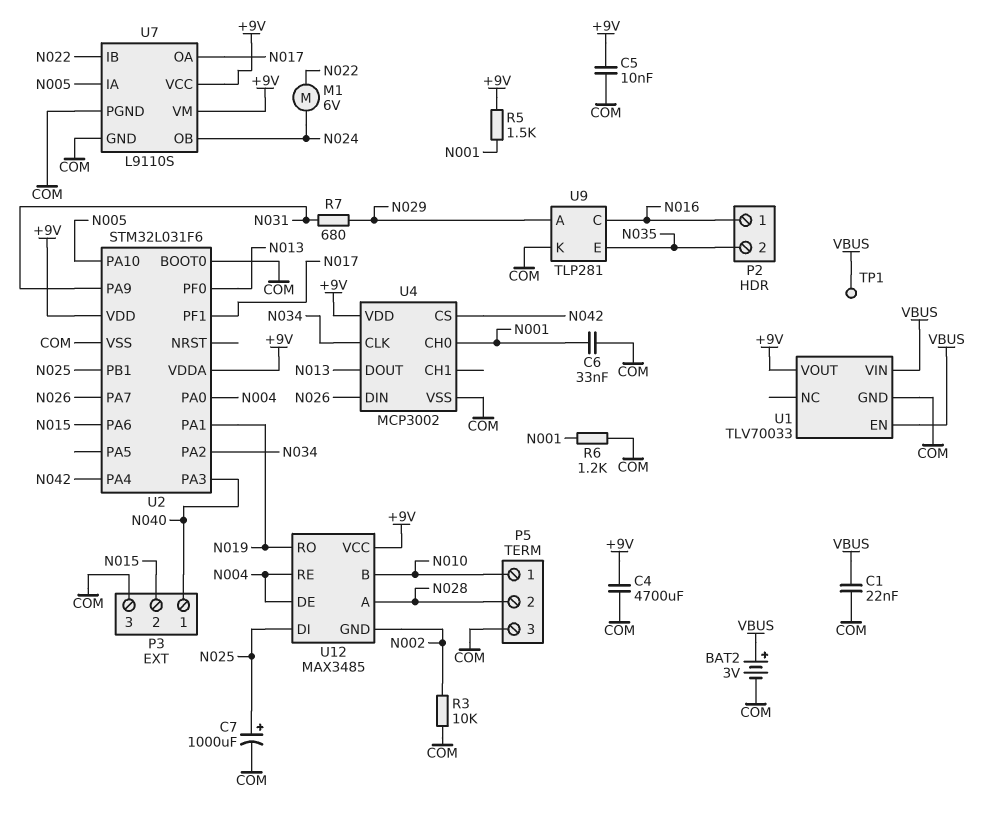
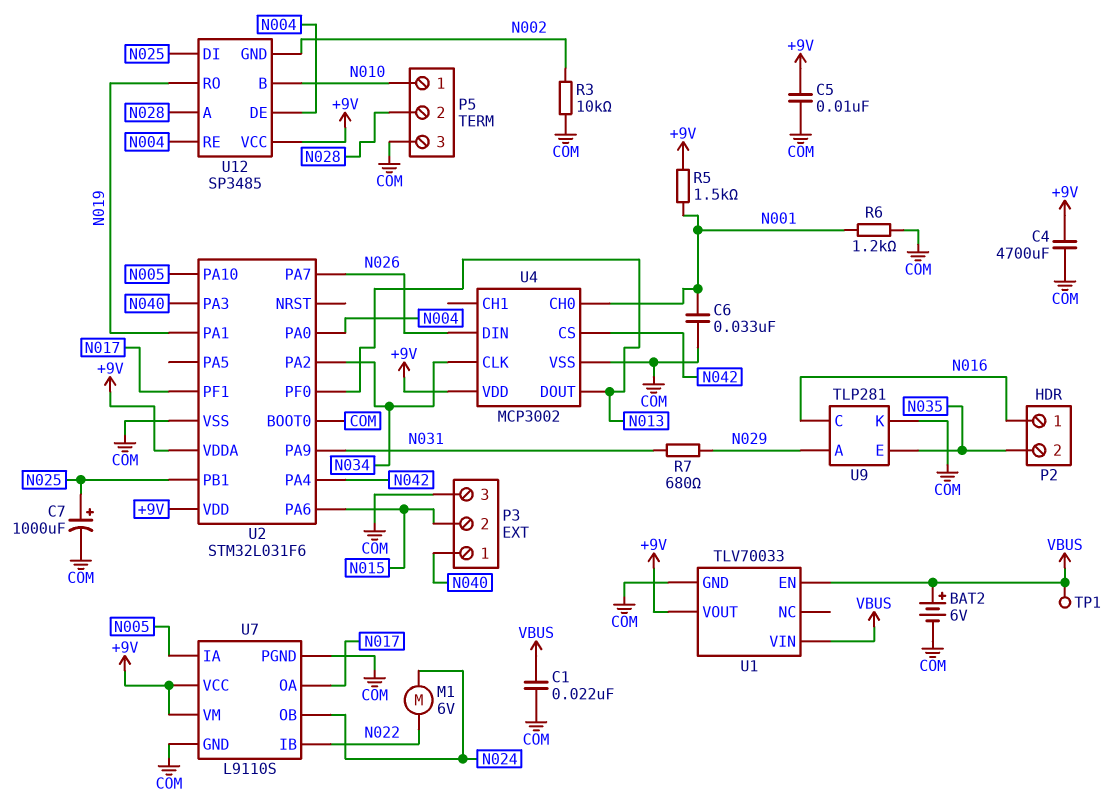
BAT2: 3V (plus VBUS, minus COM) -> 6V (plus VBUS, minus COM)
U12: MAX3485 -> SP3485

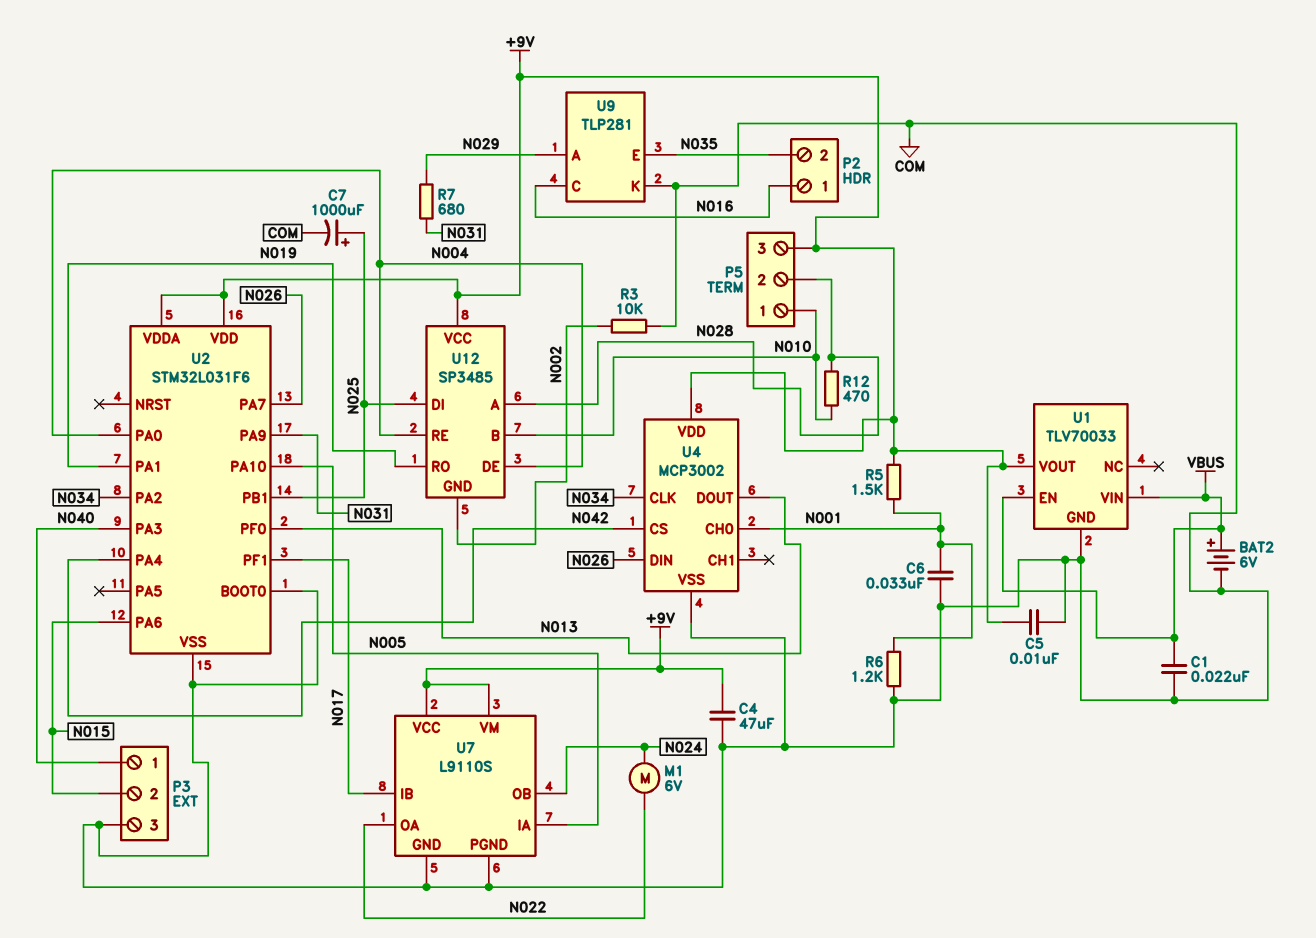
C4: 4700uF (+9V, COM) -> 47uF (+9V, COM)
P5 pin 3: COM -> +9V
R12: none -> 470 (N010, N028)
TP1: test point (VBUS) -> none
U7 pin IB: N022 -> N017
U7 pin OA: N017 -> N022

